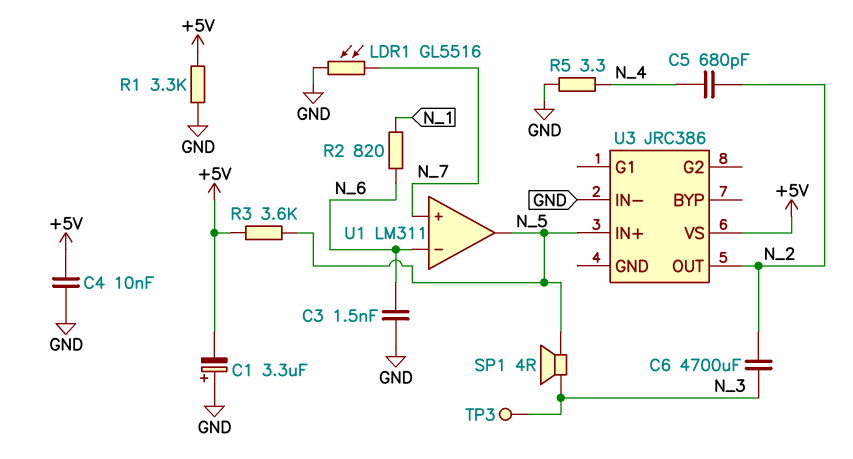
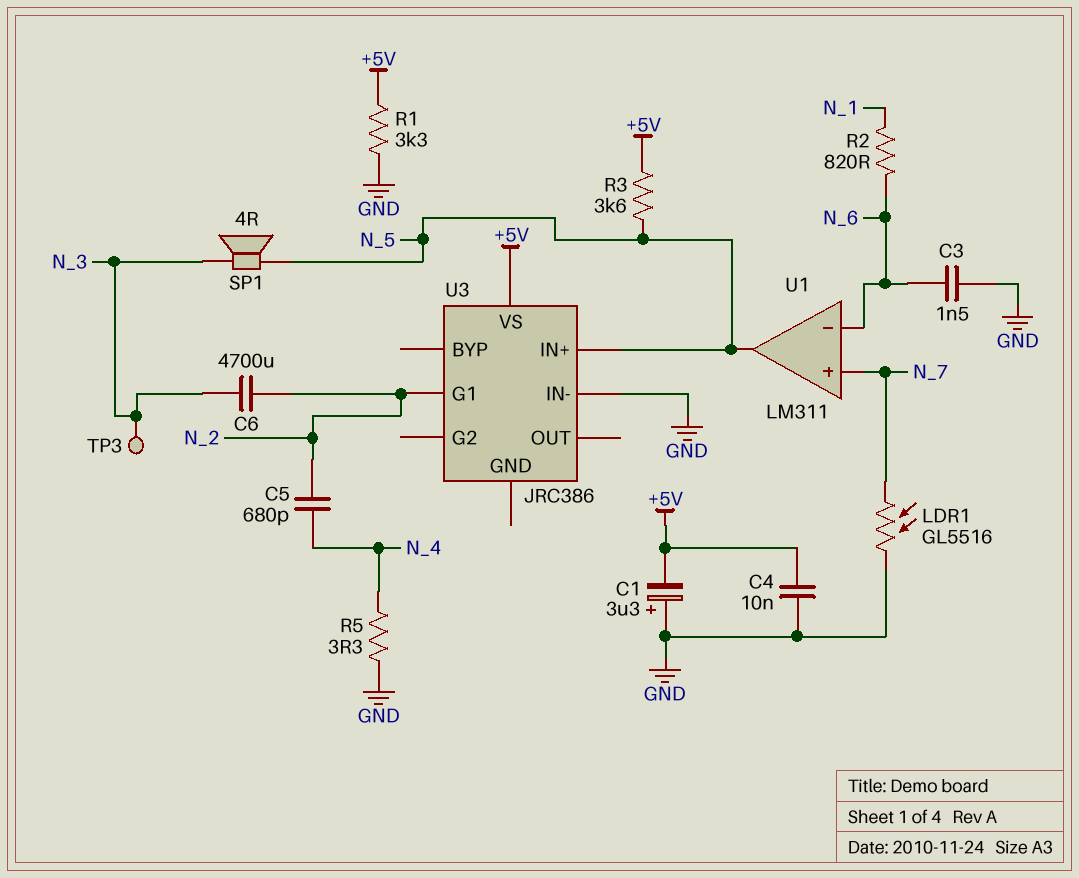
U3 pin G1: none -> N_2
U3 pin OUT: N_2 -> none

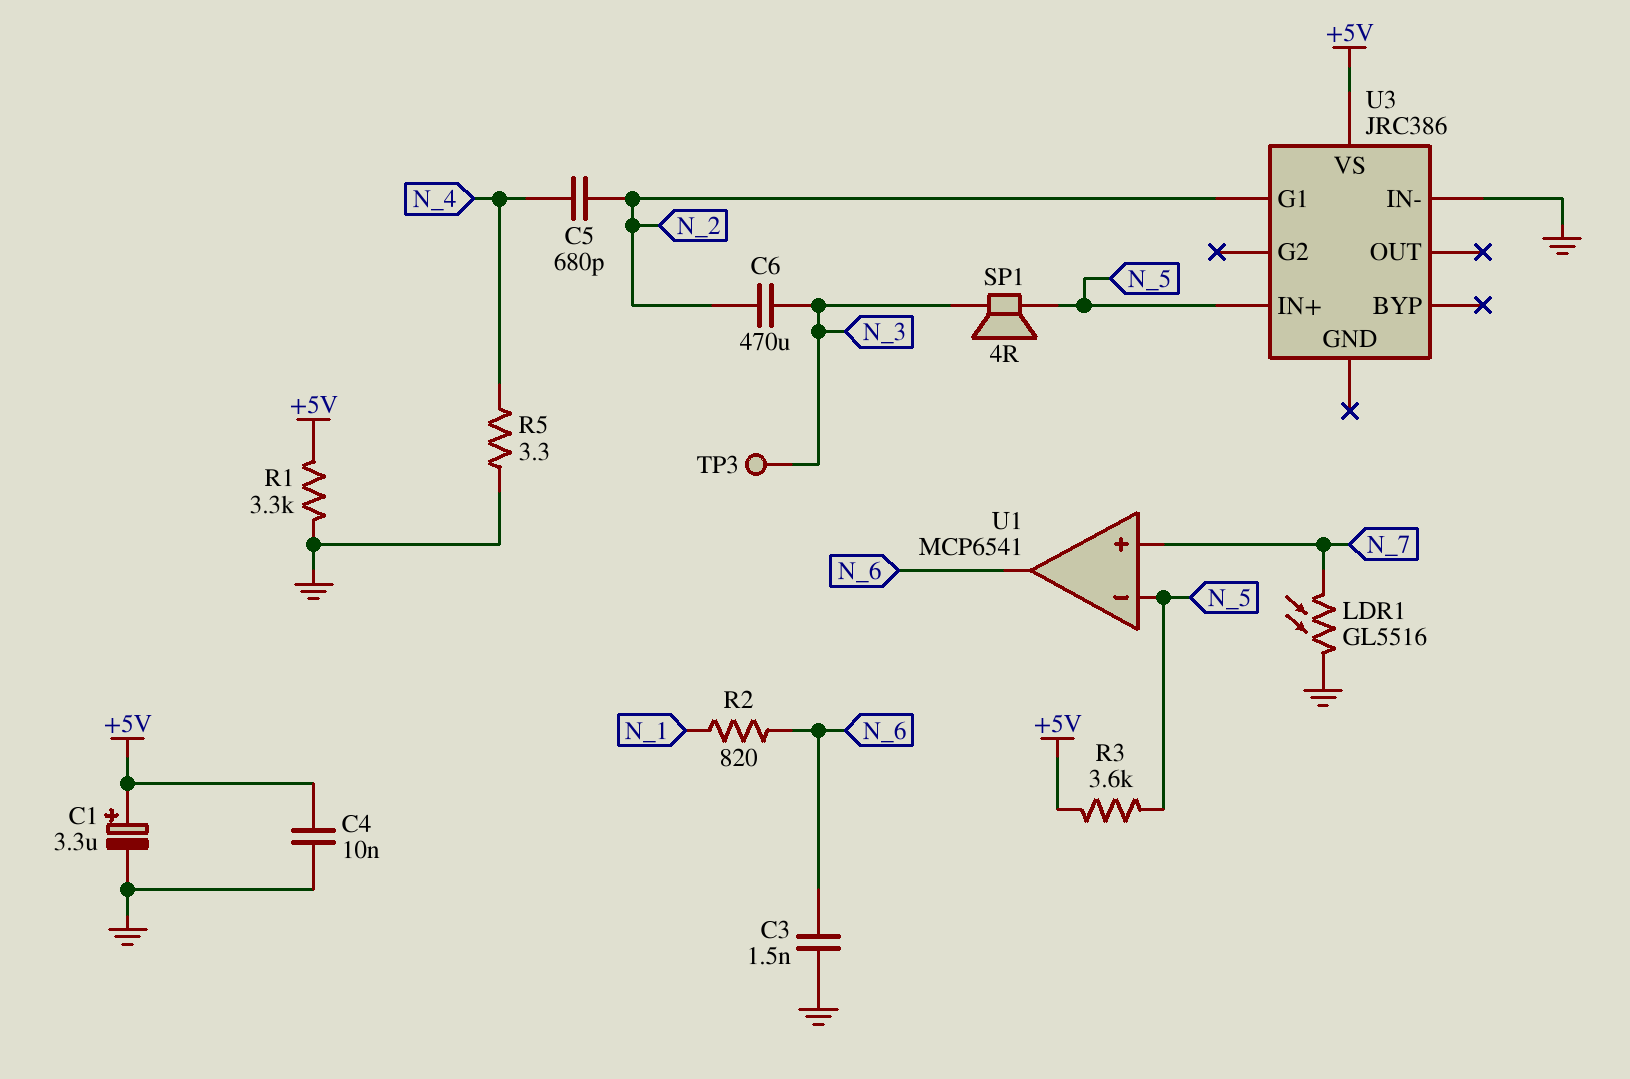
C1: 3.3uF (plus GND, minus +5V) -> 3.3uF (plus +5V, minus GND)
C6: 4700uF (N_2, N_3) -> 470uF (N_2, N_3)
U1: LM311 -> MCP6541
U1 pin in-: N_6 -> N_5
U1 pin out: N_5 -> N_6

